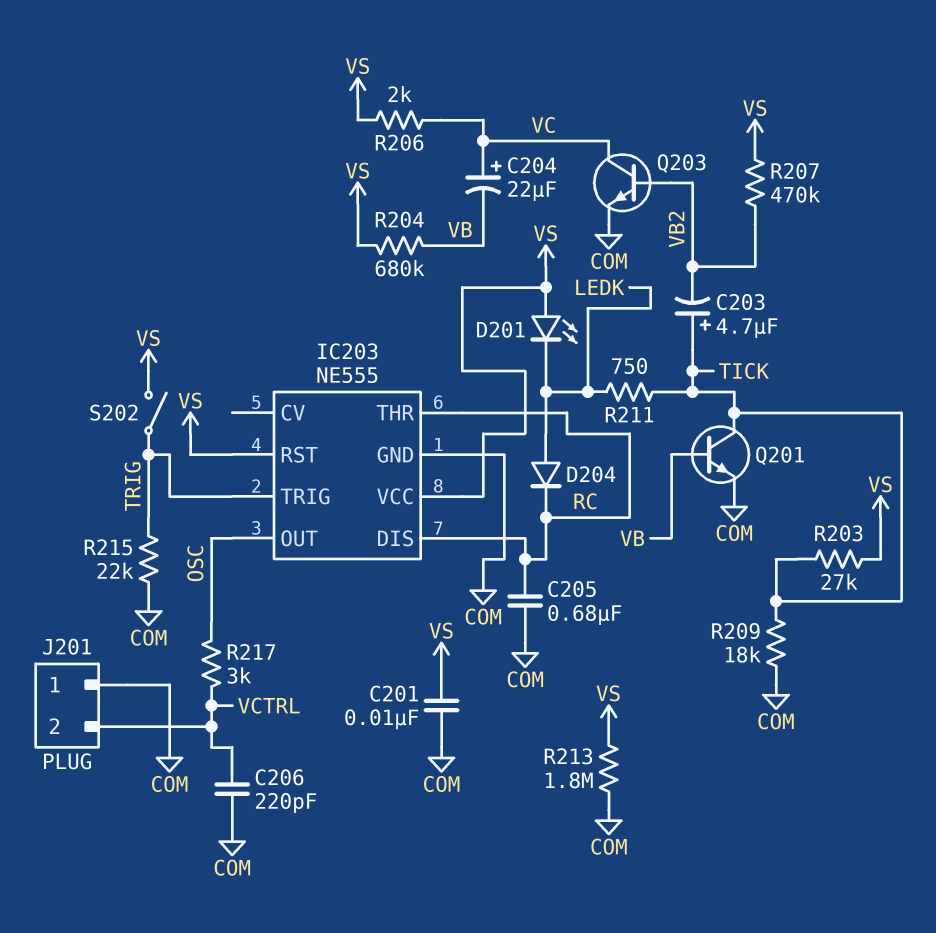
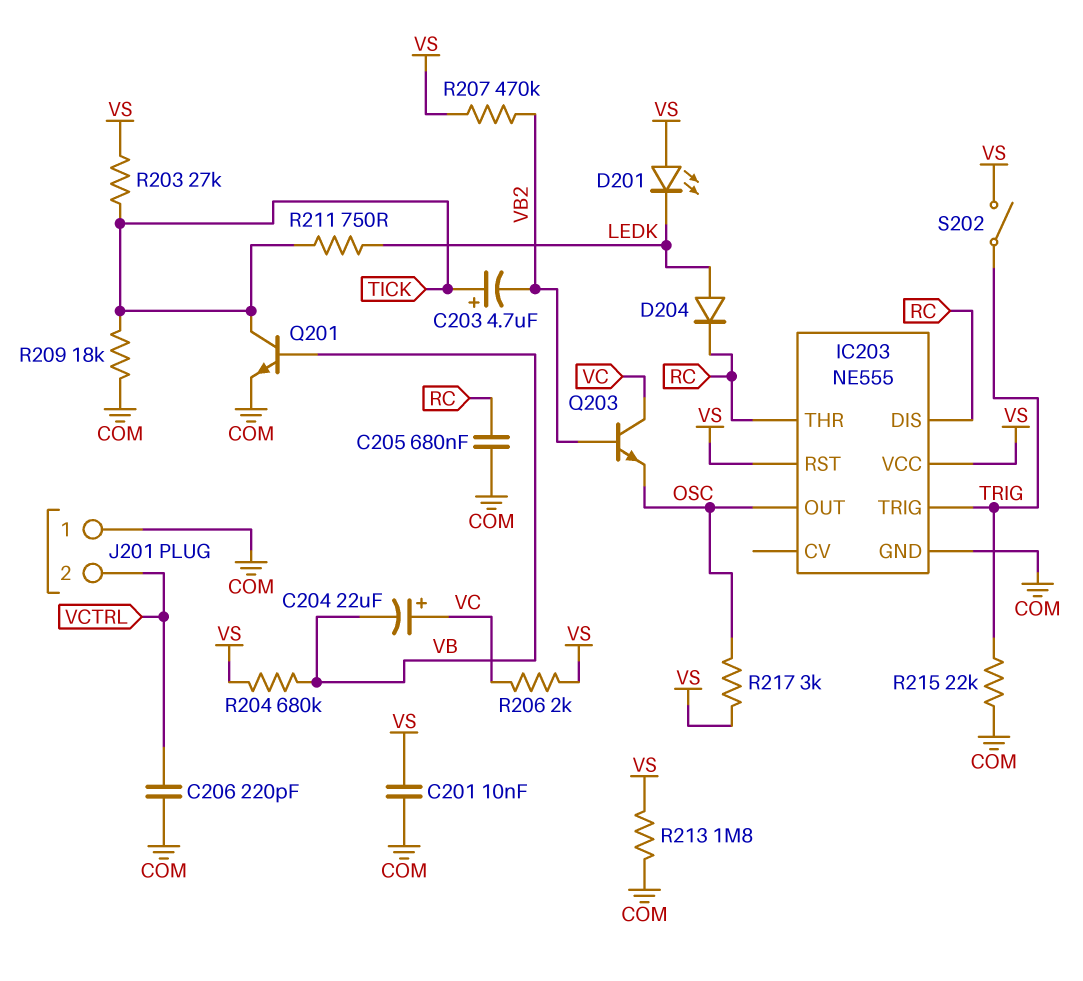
Q203: NPN (B VB2, C VC, E COM) -> NPN (B VB2, C VC, E OSC)
R217: 3k (OSC, VCTRL) -> 3k (OSC, VS)

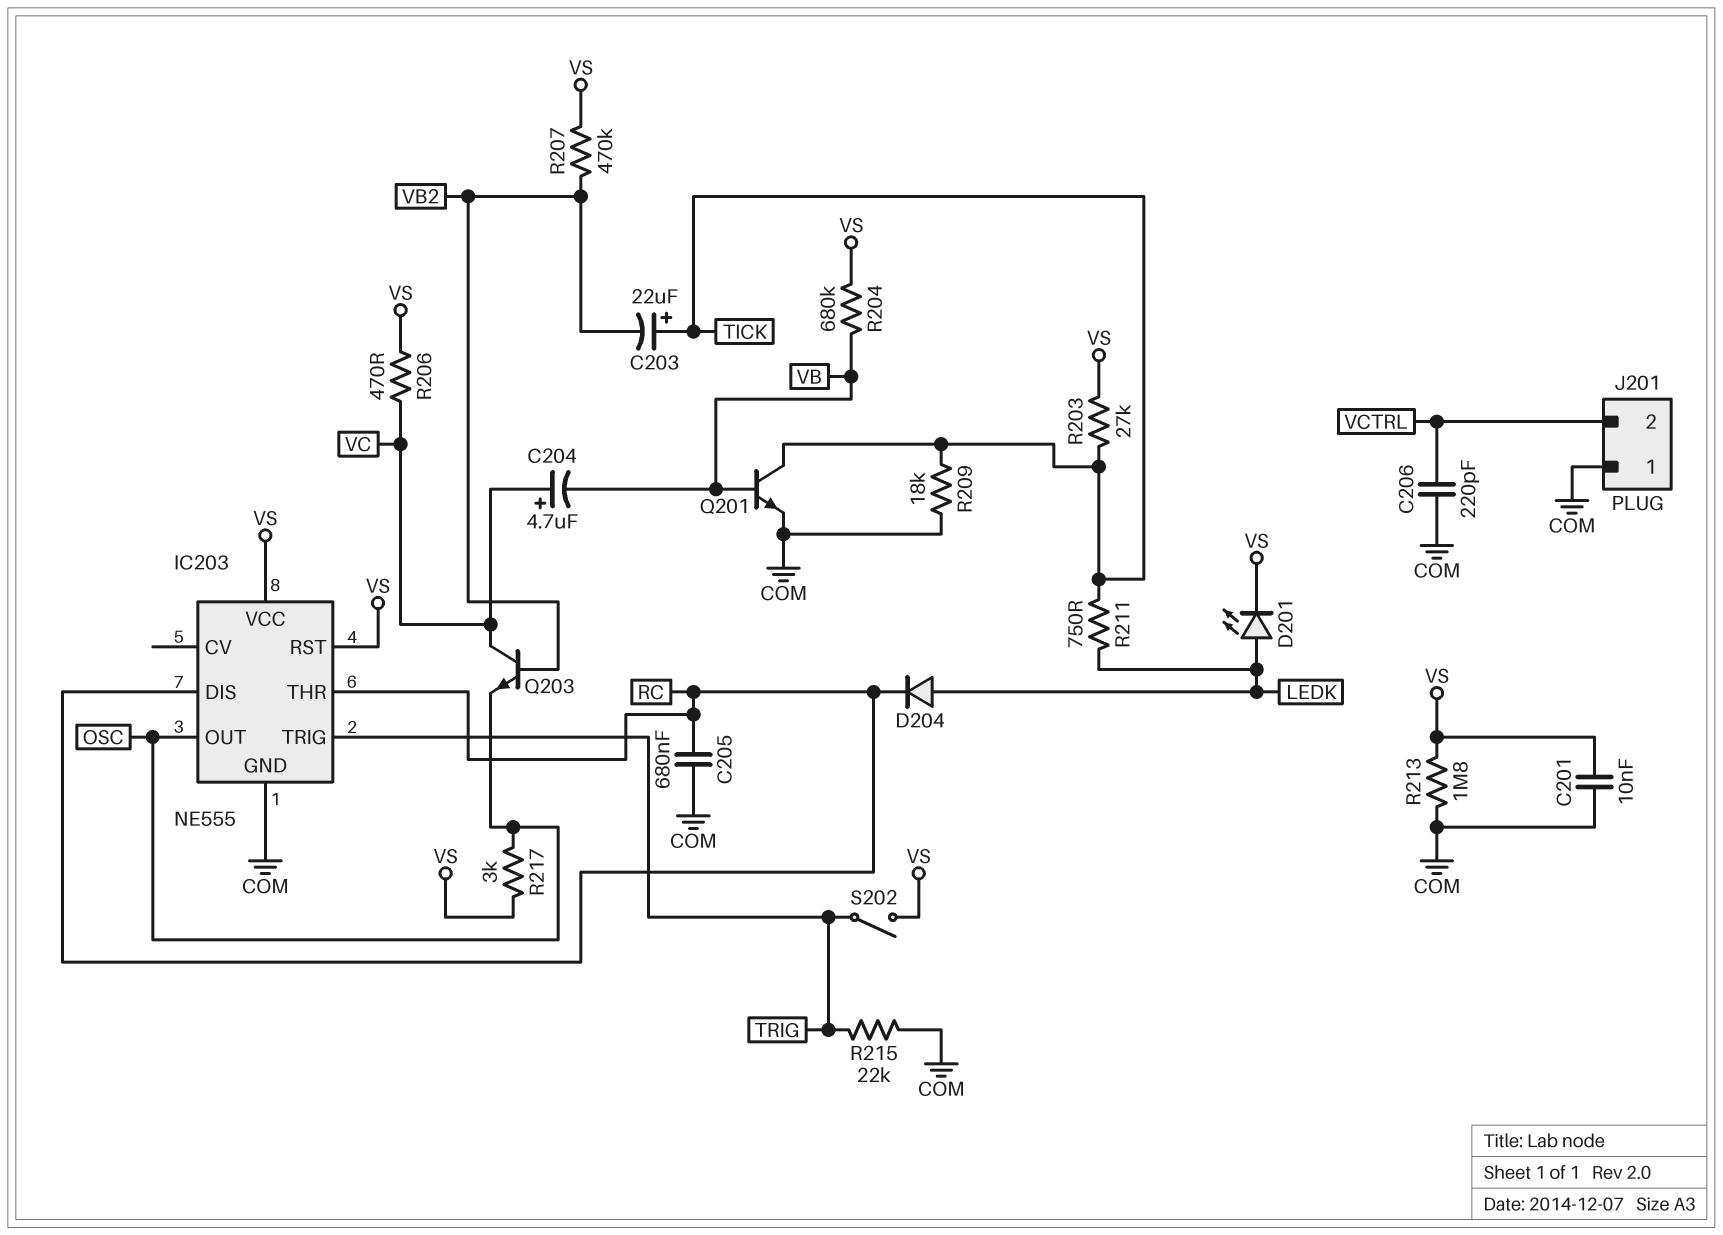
C203: 4.7uF (plus TICK, minus VB2) -> 22uF (plus TICK, minus VB2)
C204: 22uF (plus VC, minus VB) -> 4.7uF (plus VC, minus VB)
D201: LED (A VS, K LEDK) -> LED (A LEDK, K VS)
R206: 2k (VC, VS) -> 470 (VC, VS)

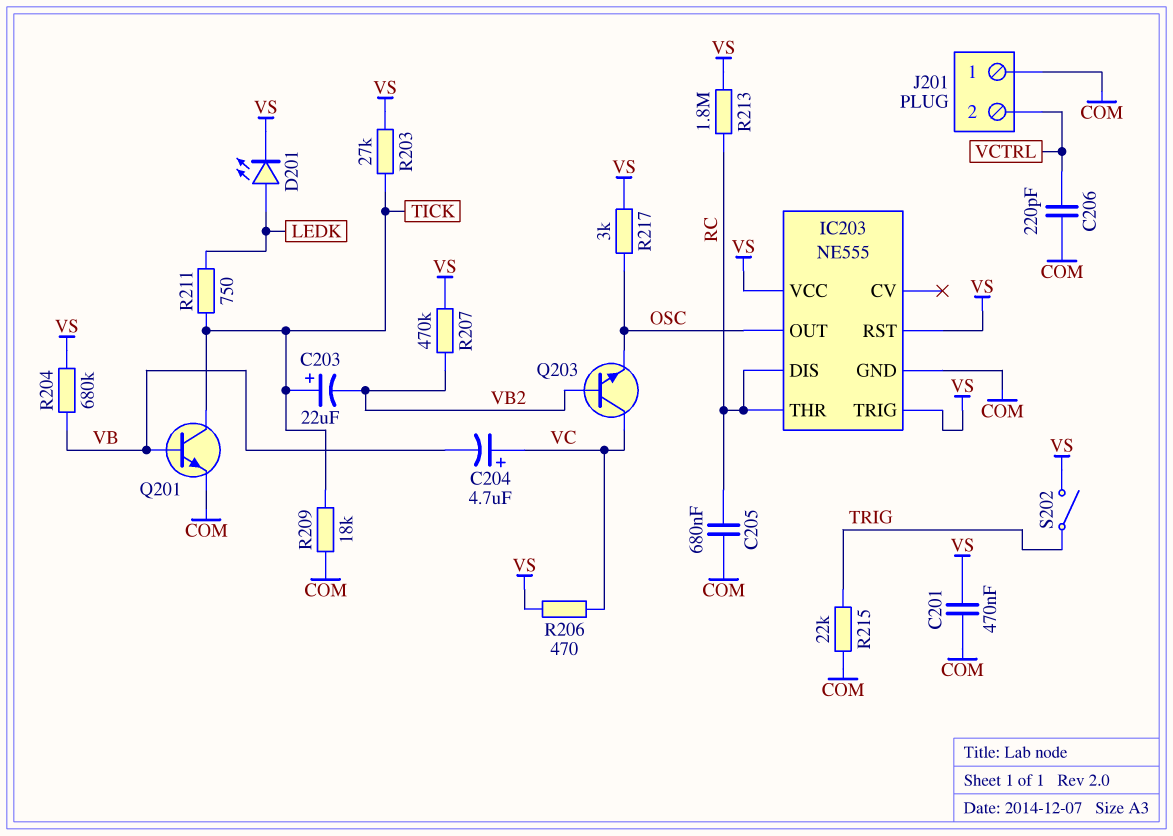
C201: 10nF (COM, VS) -> 470nF (COM, VS)
D204: diode (A LEDK, K RC) -> none
IC203 pin TRIG: TRIG -> VS
R213: 1.8M (COM, VS) -> 1.8M (RC, VS)

